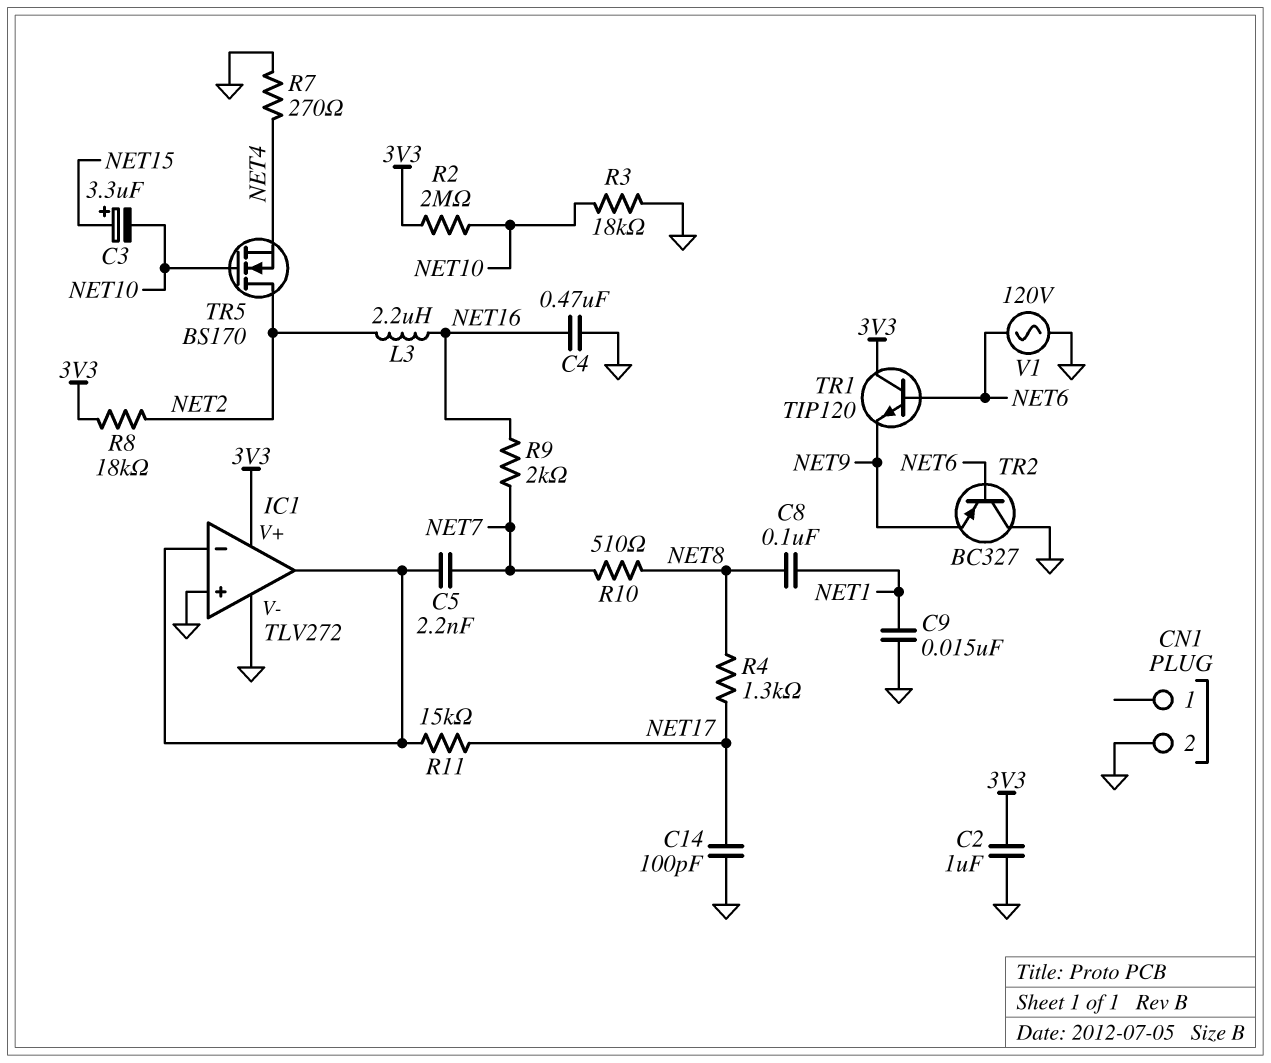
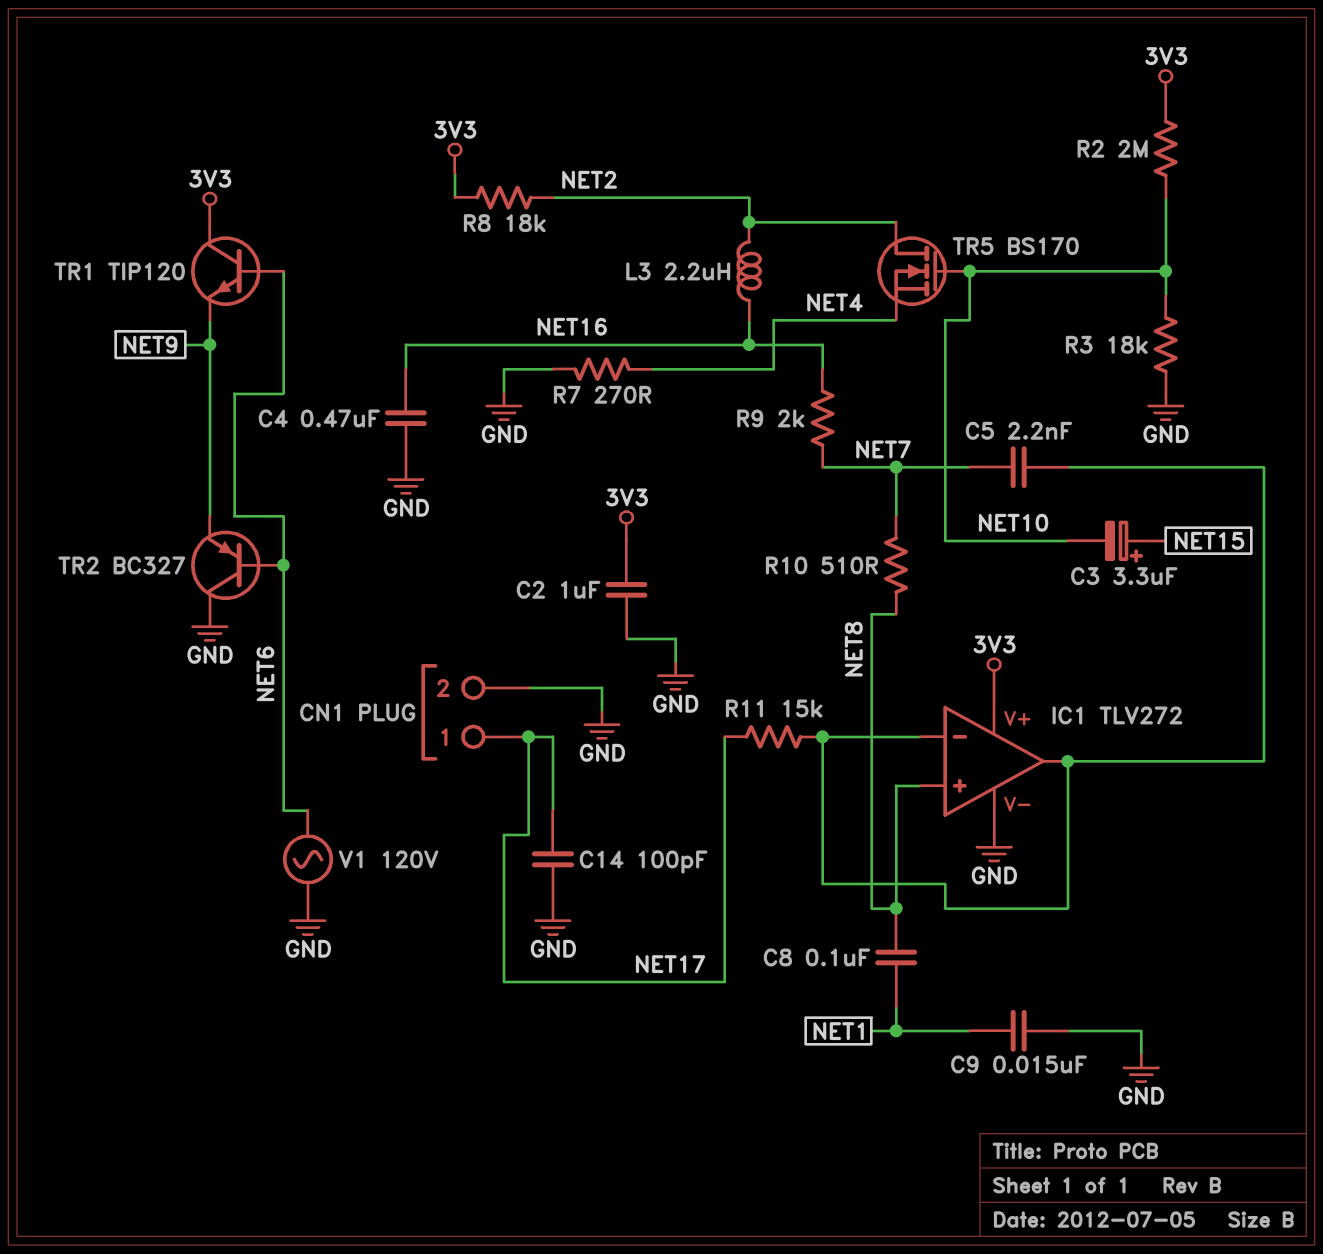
CN1 pin 1: none -> NET17
IC1 pin in+: GND -> NET8
R4: 1.3k (NET8, NET17) -> none

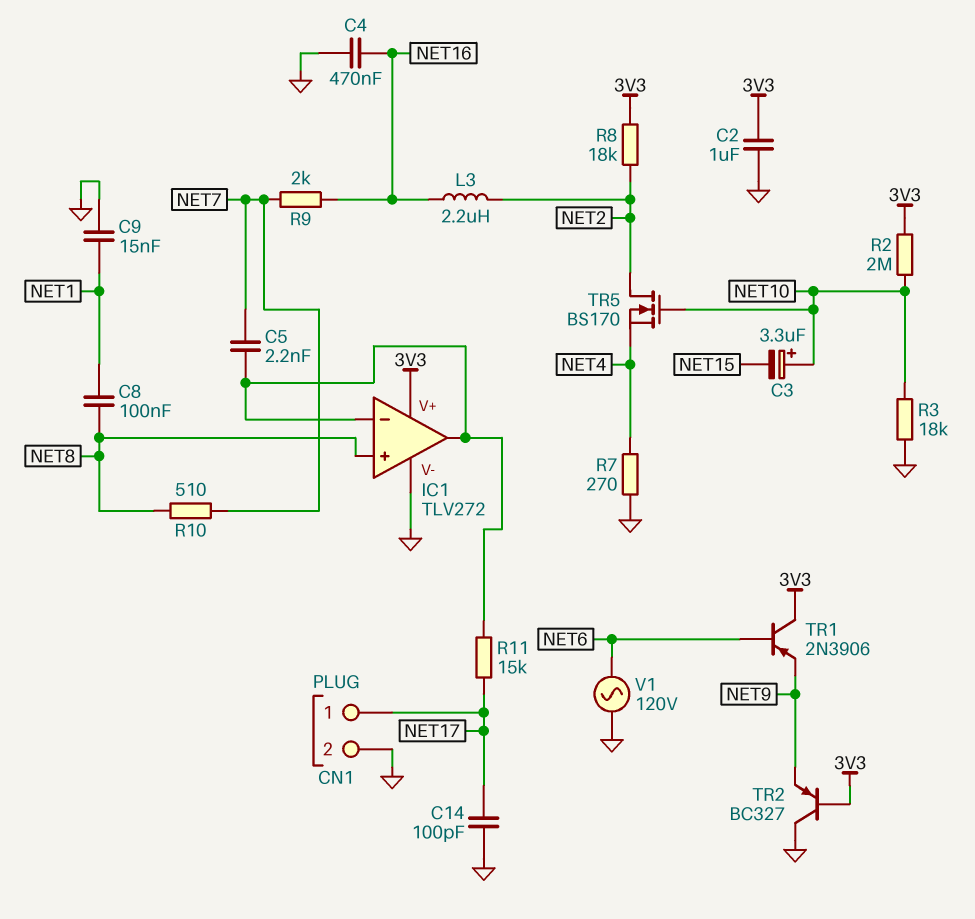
C3: 3.3uF (plus NET15, minus NET10) -> 3.3uF (plus NET10, minus NET15)
TR1: NPN TIP120 (B NET6, C 3V3, E NET9) -> PNP 2N3906 (B NET6, C 3V3, E NET9)
TR2: PNP BC327 (B NET6, C GND, E NET9) -> PNP BC327 (B 3V3, C GND, E NET9)

